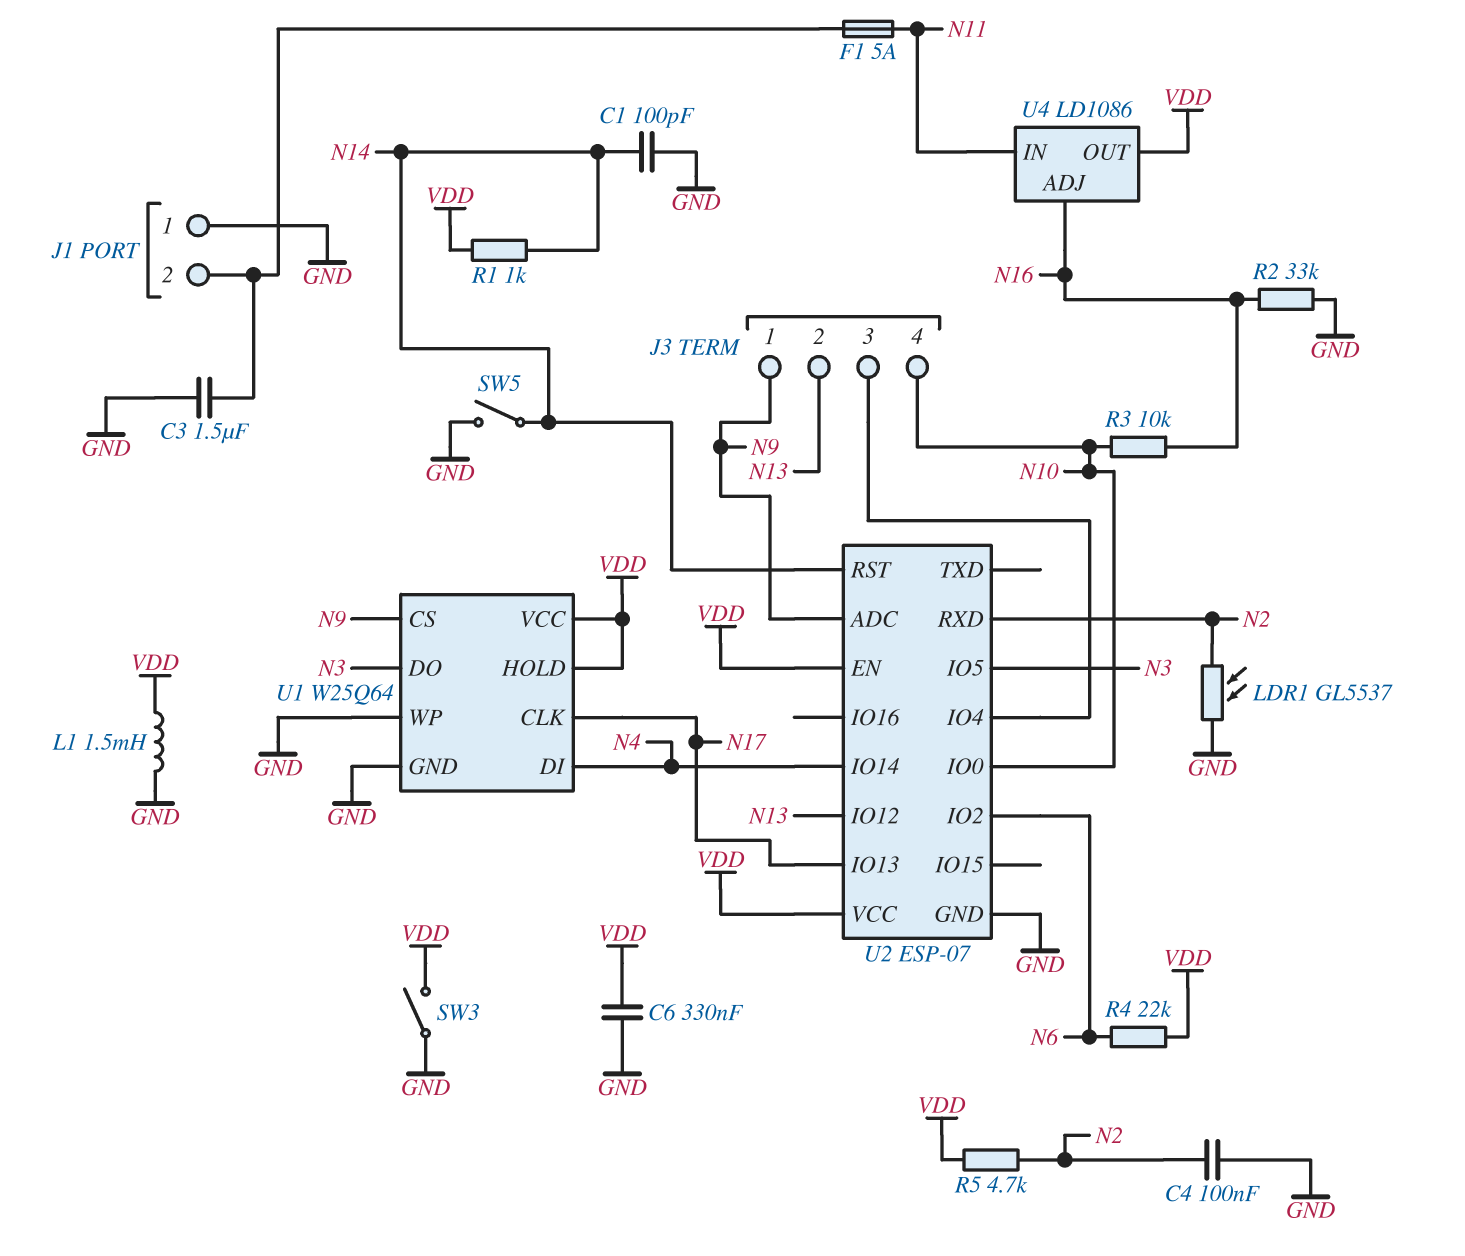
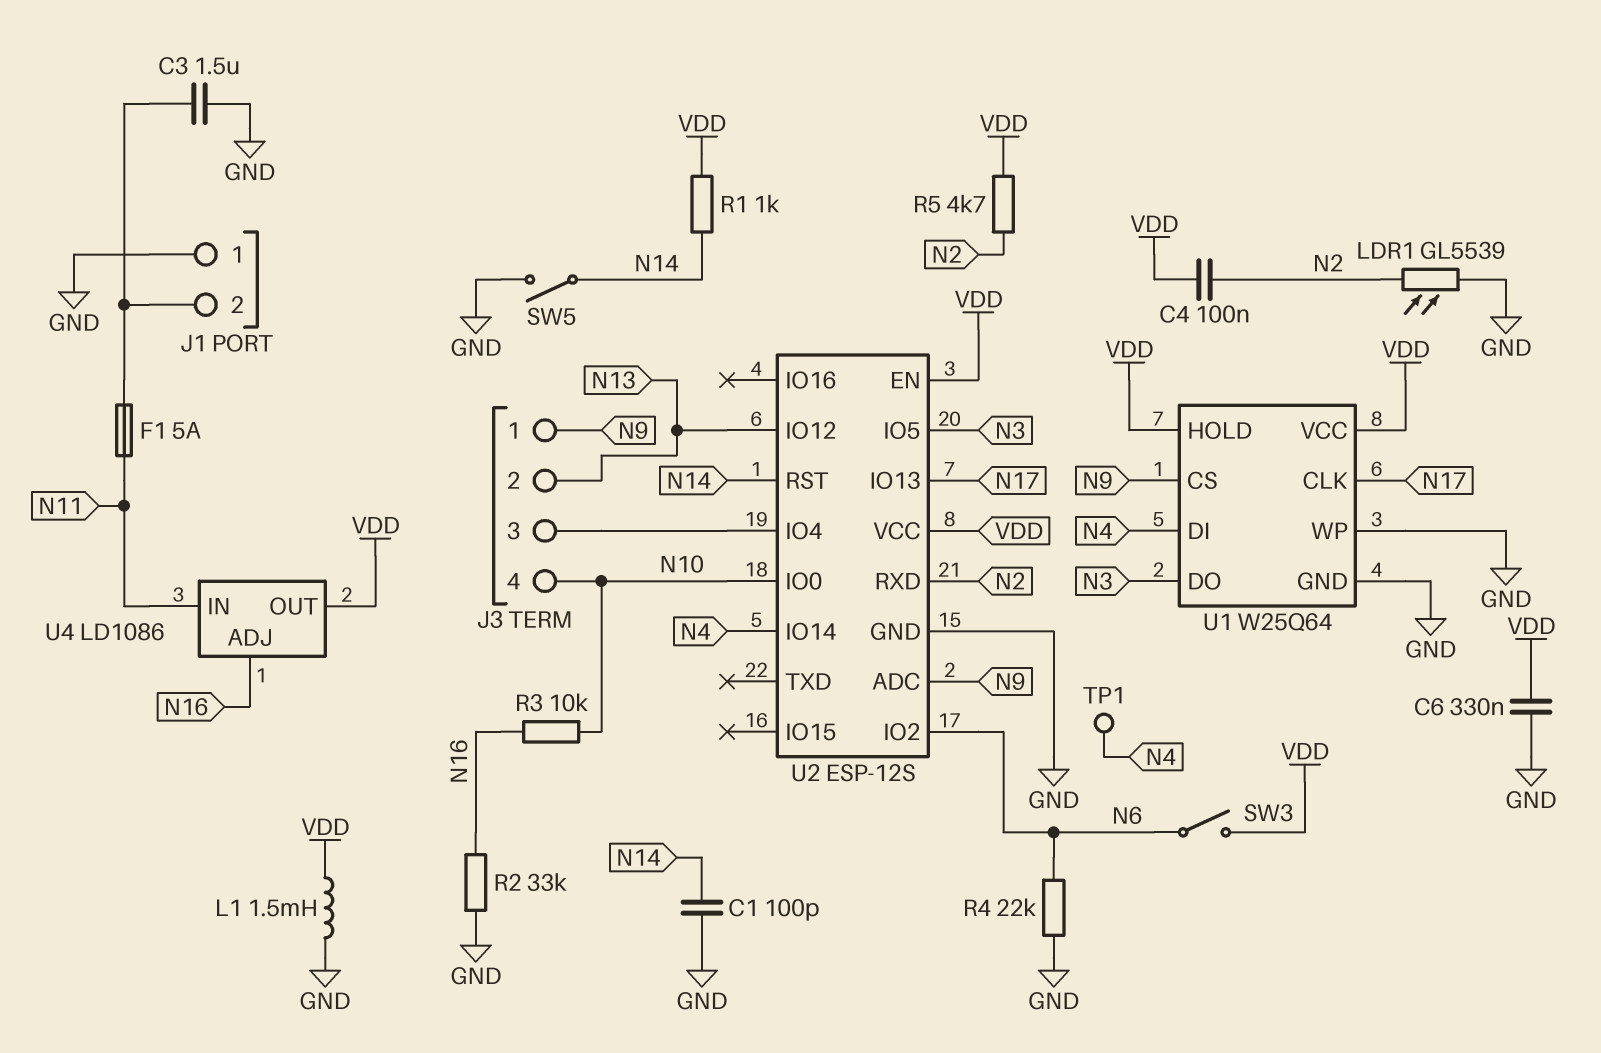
C4: 100nF (GND, N2) -> 100nF (N2, VDD)
LDR1: GL5537 (GND, N2) -> GL5539 (GND, N2)
R4: 22k (N6, VDD) -> 22k (GND, N6)
SW3: switch (GND, VDD) -> switch (N6, VDD)
TP1: none -> test point (N4)
U2: ESP-07 -> ESP-12S

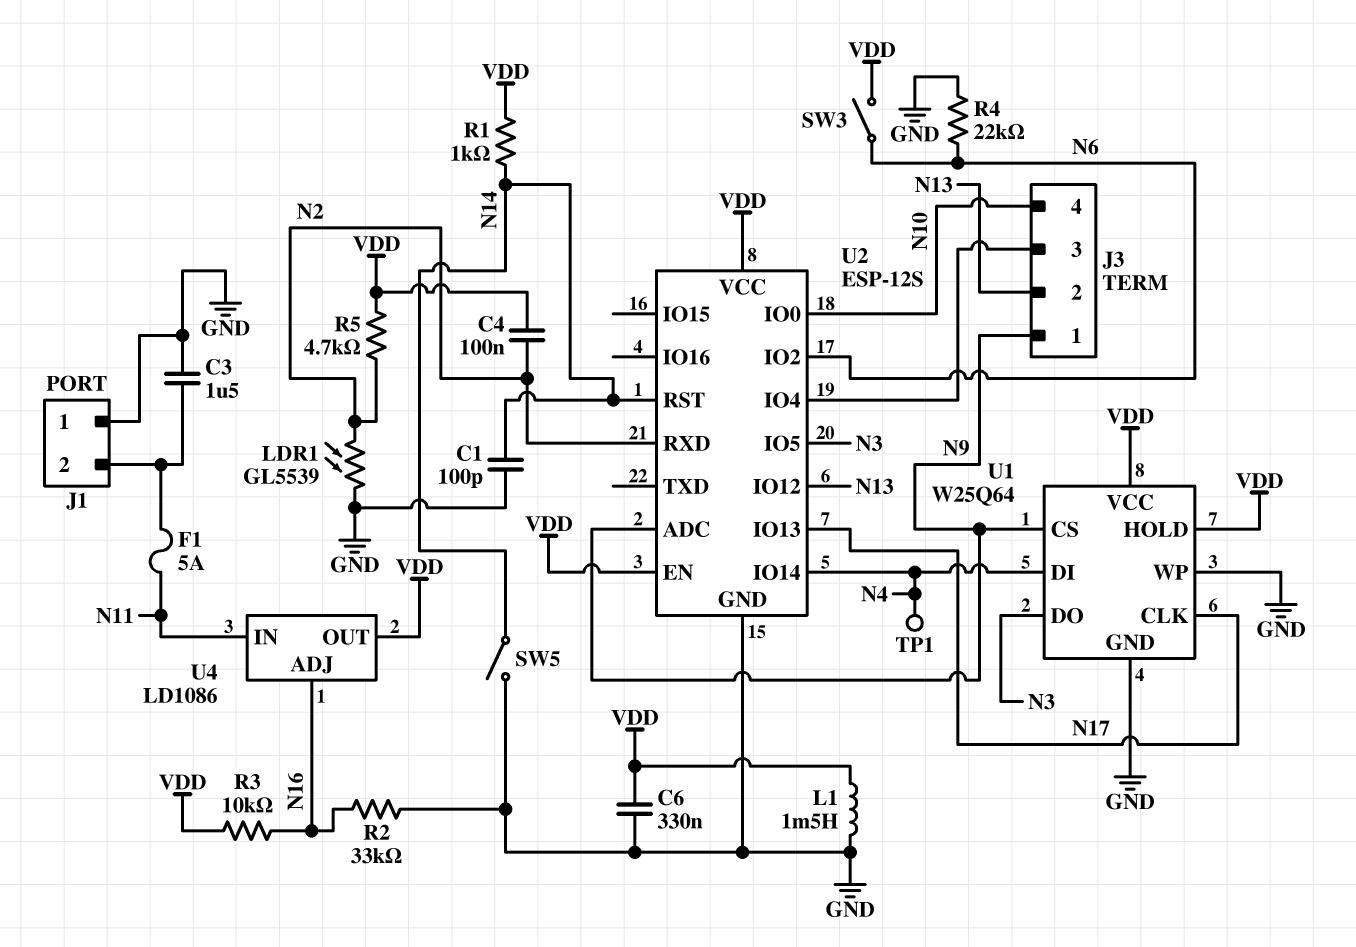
R3: 10k (N10, N16) -> 10k (N16, VDD)

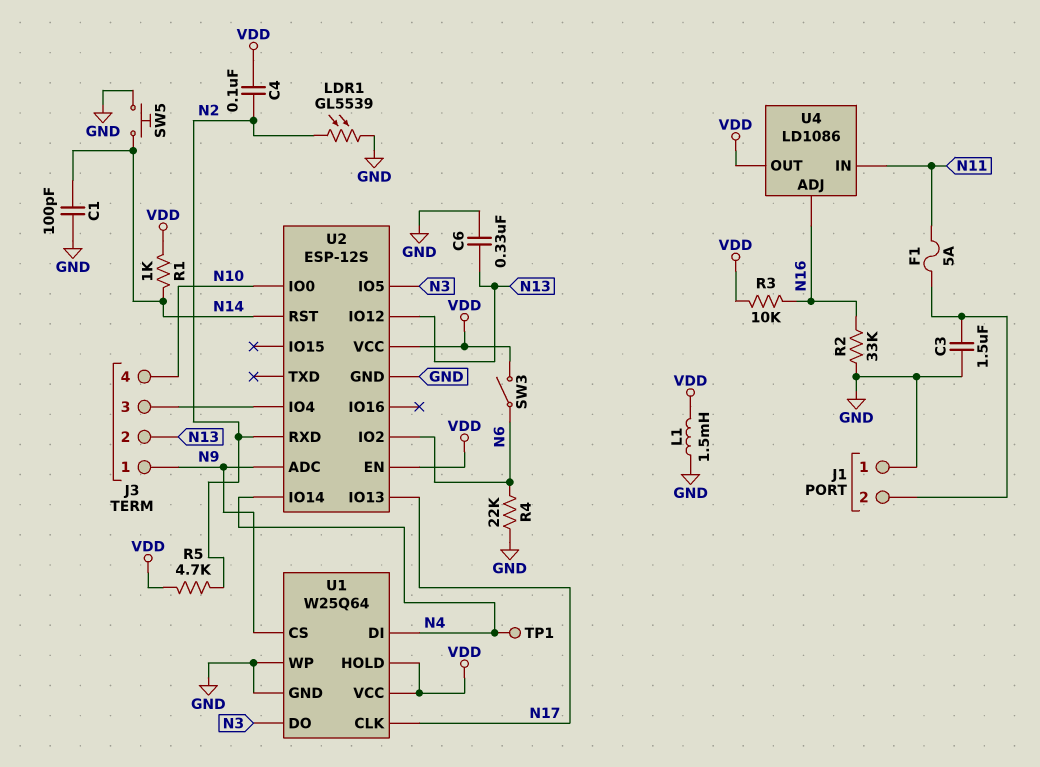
C6: 330nF (GND, VDD) -> 330nF (GND, N13)
SW5: switch (GND, N14) -> button (GND, N14)

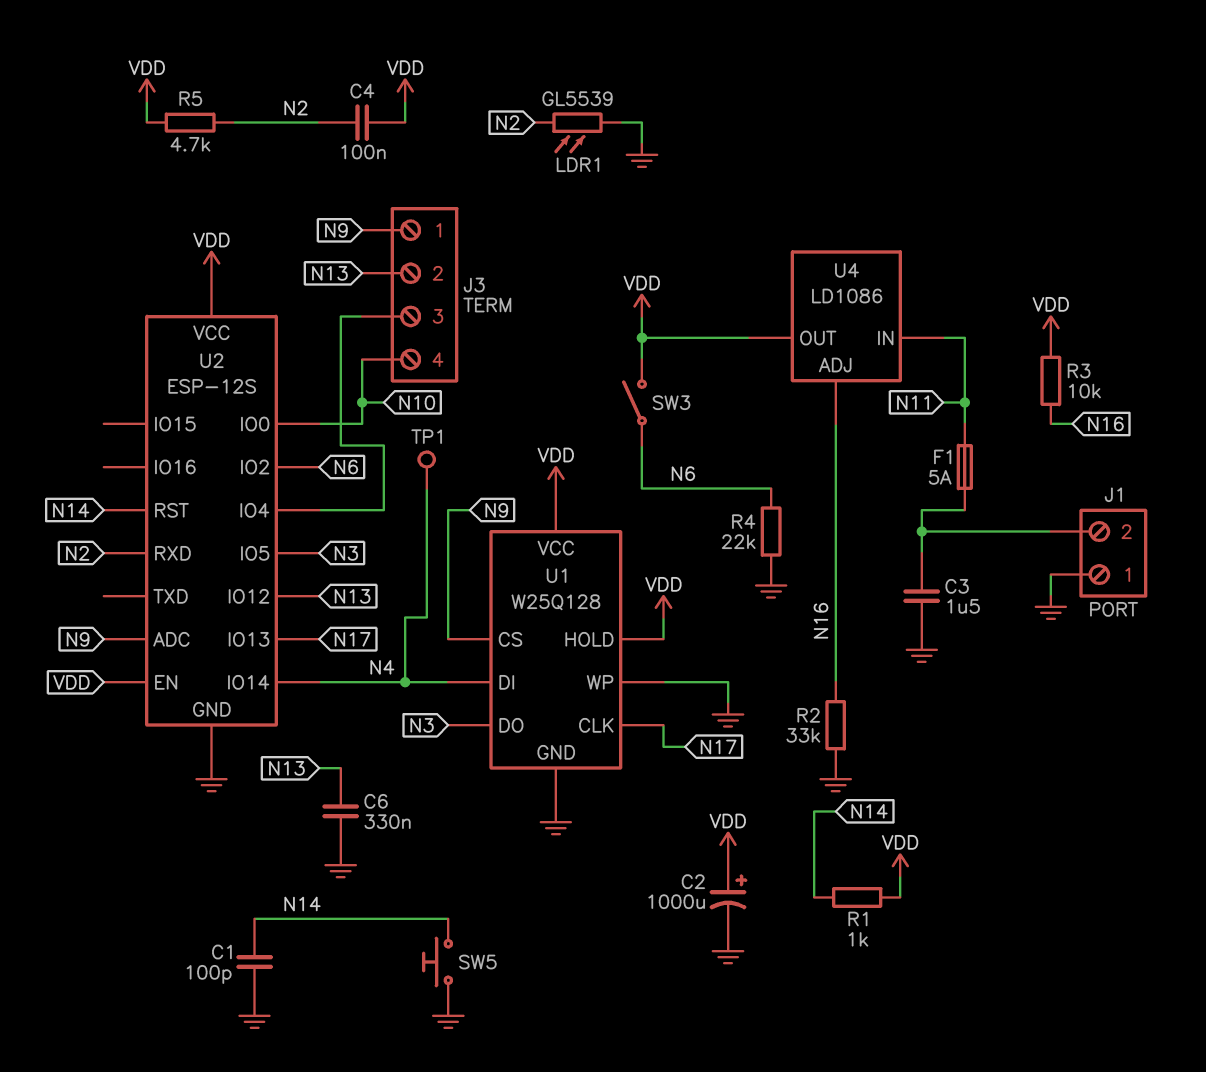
C2: none -> 1000uF (plus VDD, minus GND)
L1: 1.5mH (GND, VDD) -> none
U1: W25Q64 -> W25Q128

